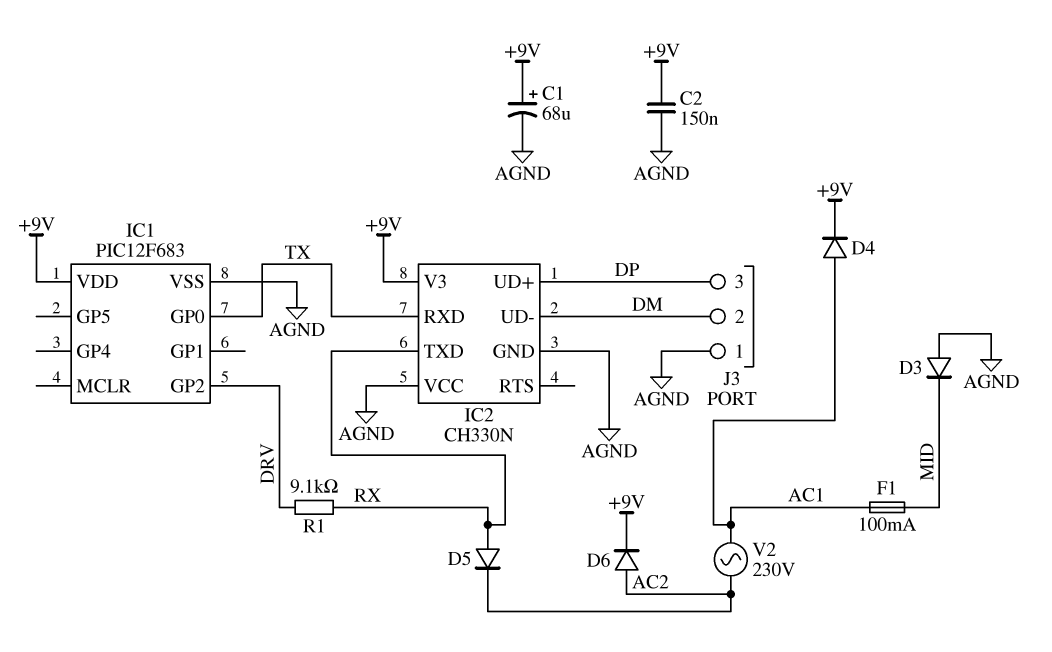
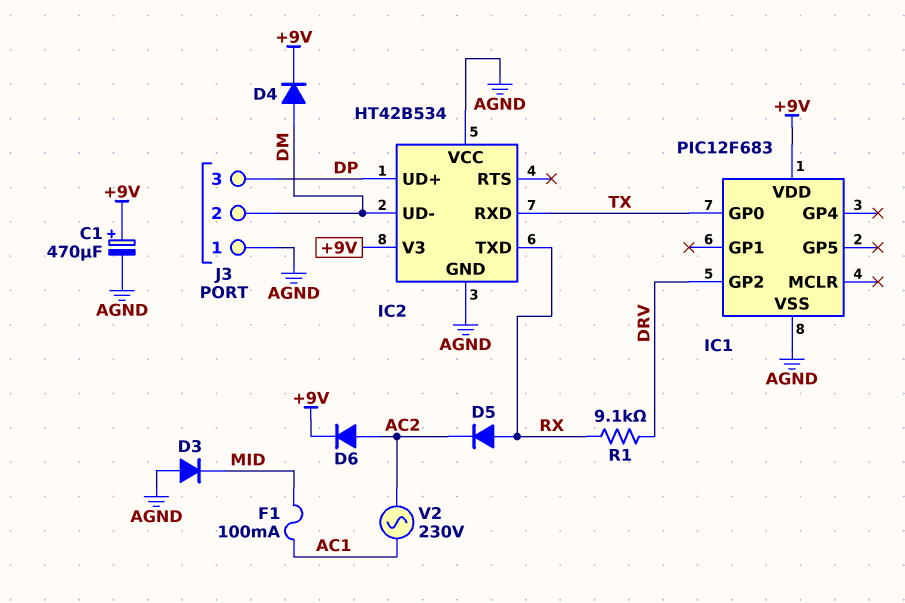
C1: 68uF (plus +9V, minus AGND) -> 470uF (plus +9V, minus AGND)
C2: 150nF (+9V, AGND) -> none
D4: diode (A AC1, K +9V) -> diode (A DM, K +9V)
IC2: CH330N -> HT42B534

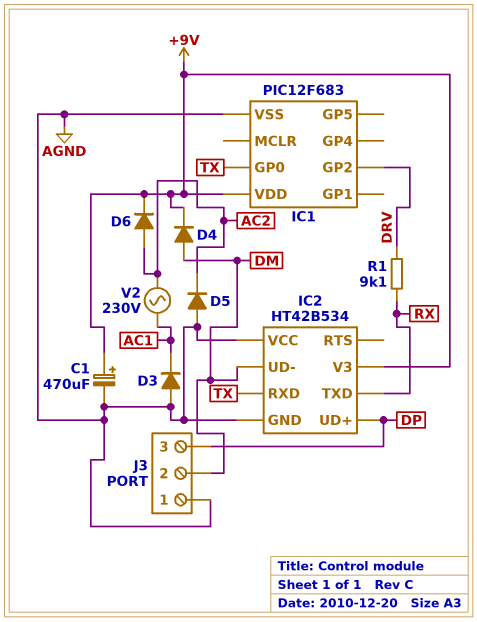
D3: diode (A AGND, K MID) -> diode (A AGND, K AC1)
D5: diode (A RX, K AC2) -> diode (A AGND, K AC2)
F1: 100mA (AC1, MID) -> none

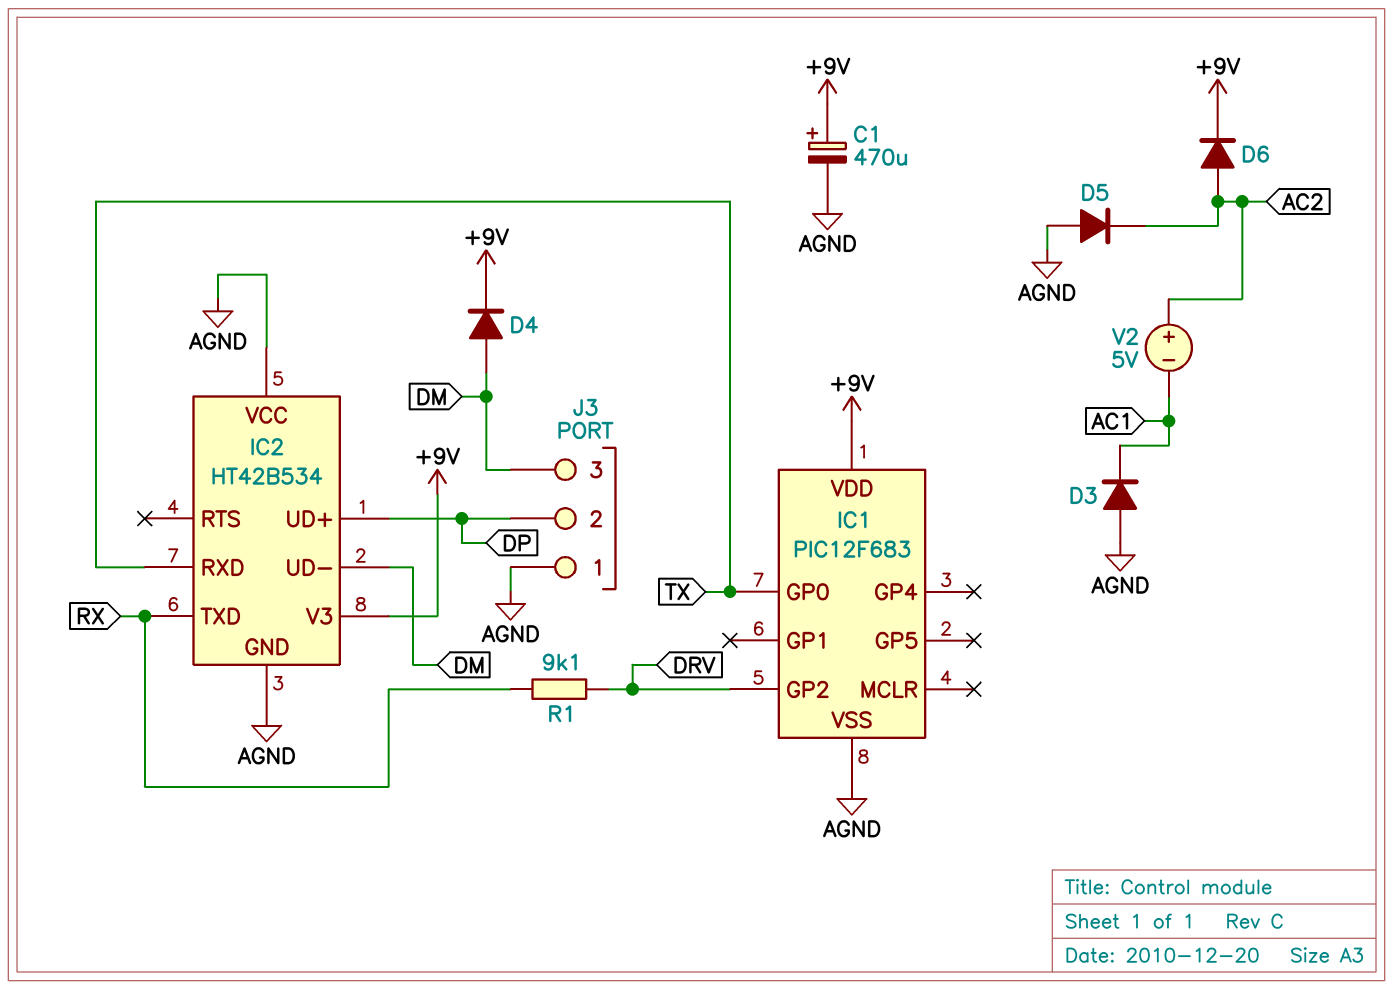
J3 pin 2: DM -> DP
J3 pin 3: DP -> DM
V2: AC 230V (AC1, AC2) -> 5V (plus AC2, minus AC1)

